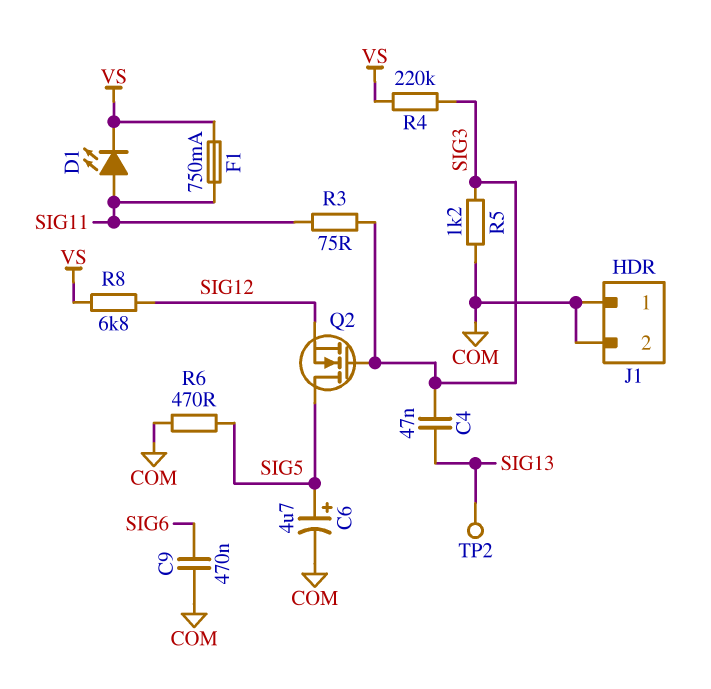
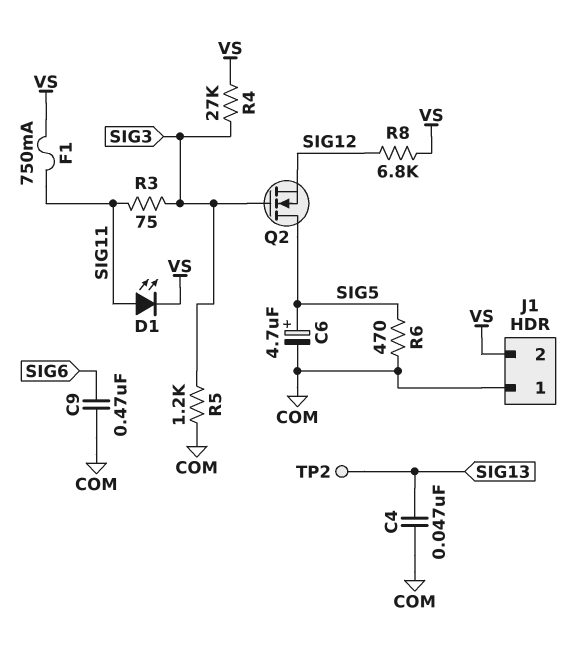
C4: 47nF (SIG3, SIG13) -> 47nF (COM, SIG13)
J1 pin 2: COM -> VS
R4: 220k (SIG3, VS) -> 27k (SIG3, VS)

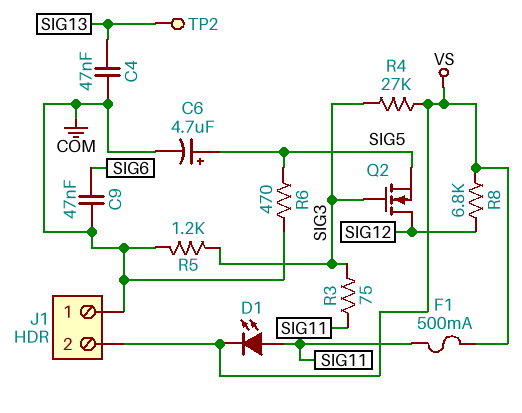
C9: 470nF (COM, SIG6) -> 47nF (COM, SIG6)
F1: 750mA (SIG11, VS) -> 500mA (SIG11, VS)
Q2: NMOS (G SIG3, D SIG5, S SIG12) -> NMOS (G SIG3, D SIG12, S SIG5)

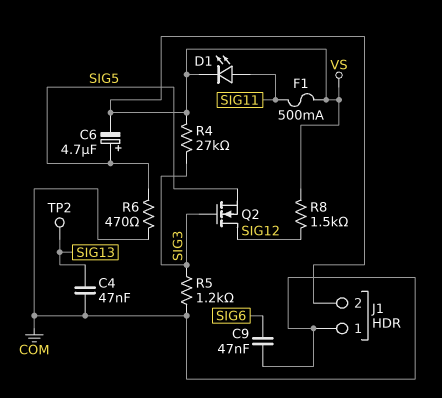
C6: 4.7uF (plus SIG5, minus COM) -> 4.7uF (plus SIG5, minus VS)
R3: 75 (SIG3, SIG11) -> none
R8: 6.8k (SIG12, VS) -> 1.5k (SIG12, VS)

